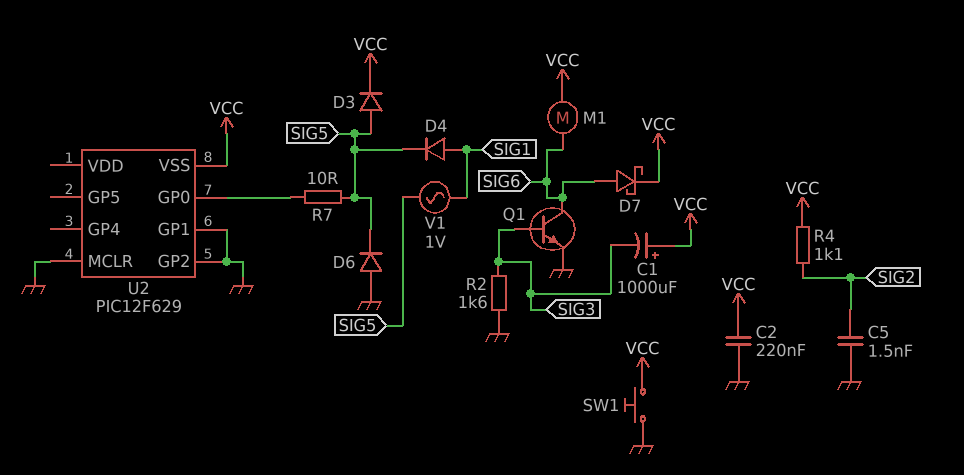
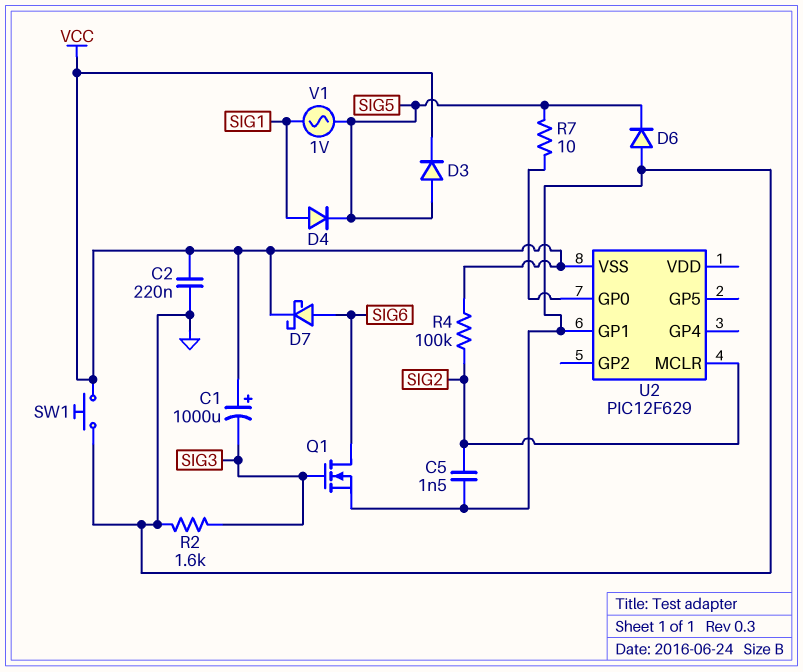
M1: motor (SIG6, VCC) -> none
Q1: NPN (B SIG3, C SIG6, E GND) -> NMOS (G SIG3, D SIG6, S GND)
R4: 1.1k (SIG2, VCC) -> 100k (SIG2, VCC)
U2 pin GP2: GND -> none
U2 pin MCLR: GND -> SIG2

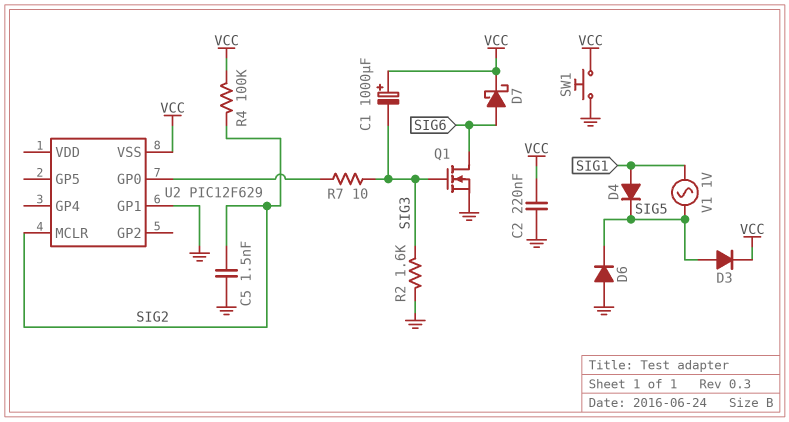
R7: 10 (SIG5, U2/GP0) -> 10 (SIG3, U2/GP0)

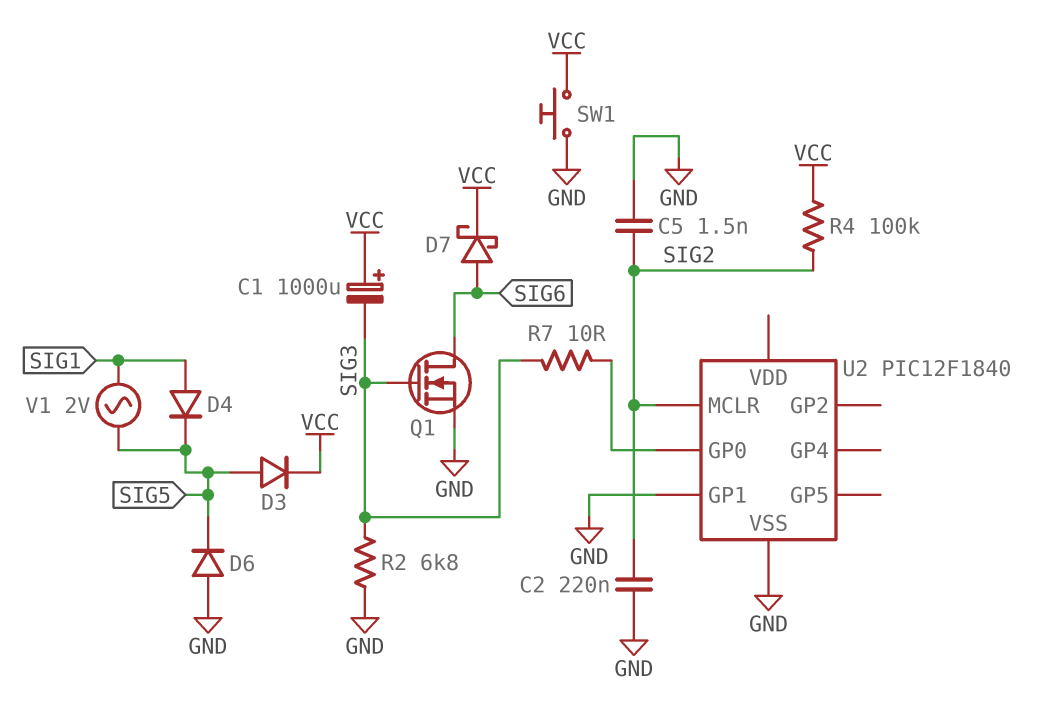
C2: 220nF (GND, VCC) -> 220nF (GND, SIG2)
R2: 1.6k (GND, SIG3) -> 6.8k (GND, SIG3)
U2: PIC12F629 -> PIC12F1840
U2 pin VSS: VCC -> GND
V1: AC 1V (SIG1, SIG5) -> AC 2V (SIG1, SIG5)

